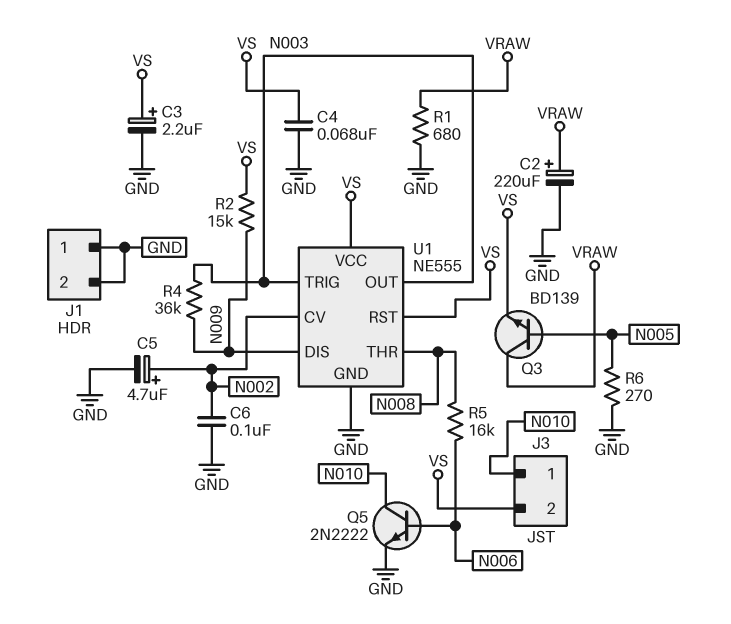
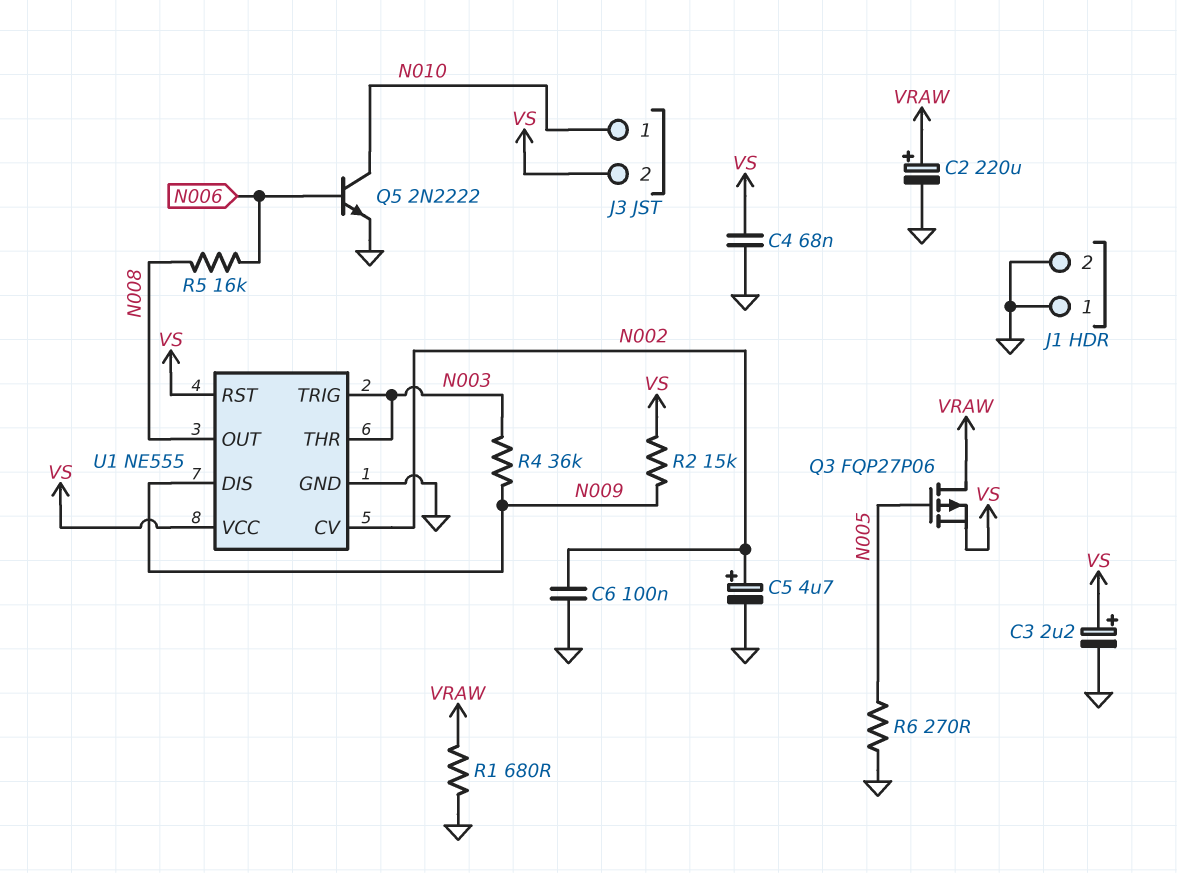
Q3: NPN BD139 (B N005, C VRAW, E VS) -> PMOS FQP27P06 (G N005, D VRAW, S VS)
U1 pin OUT: N003 -> N008
U1 pin THR: N008 -> N003

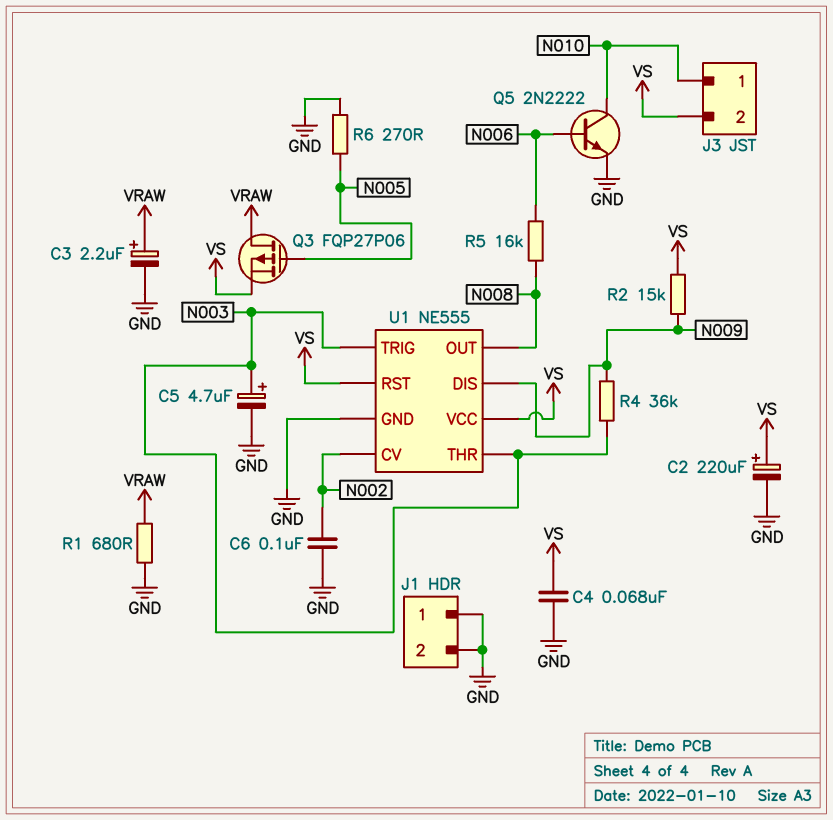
C2: 220uF (plus VRAW, minus GND) -> 220uF (plus VS, minus GND)
C3: 2.2uF (plus VS, minus GND) -> 2.2uF (plus VRAW, minus GND)
C5: 4.7uF (plus N002, minus GND) -> 4.7uF (plus N003, minus GND)

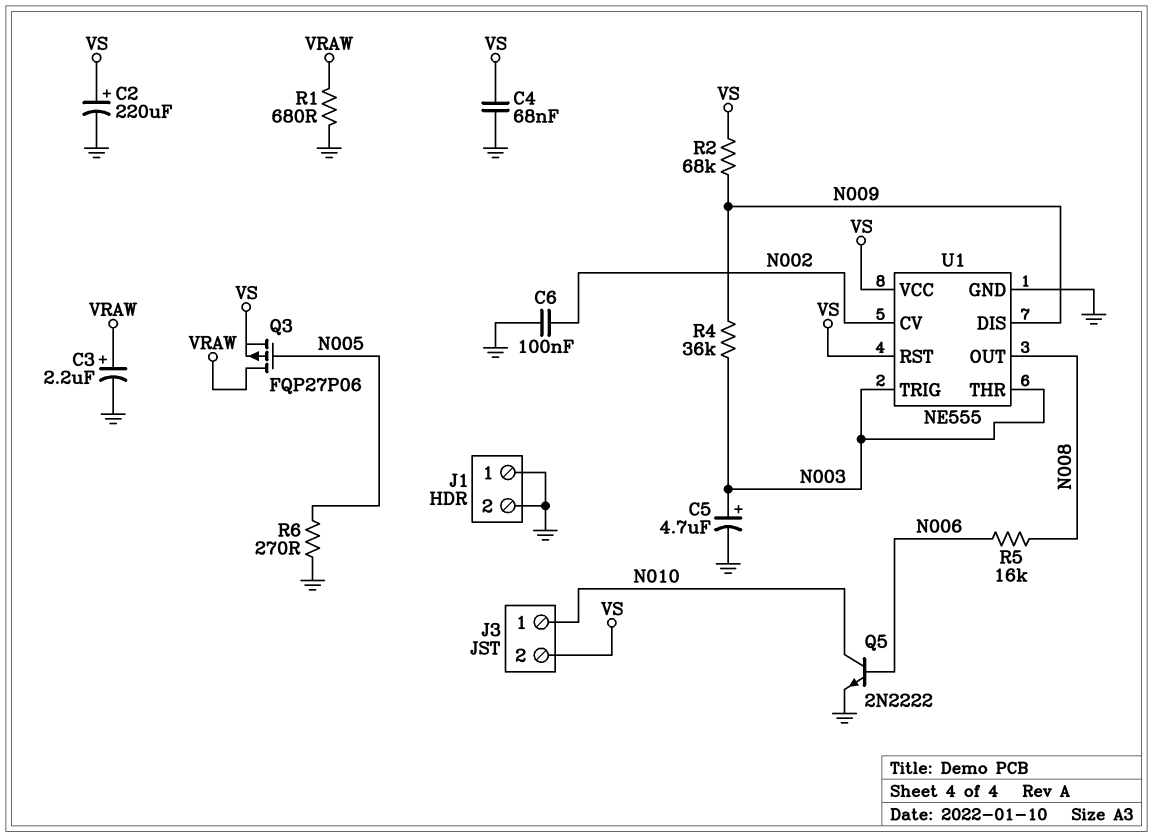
R2: 15k (N009, VS) -> 68k (N009, VS)

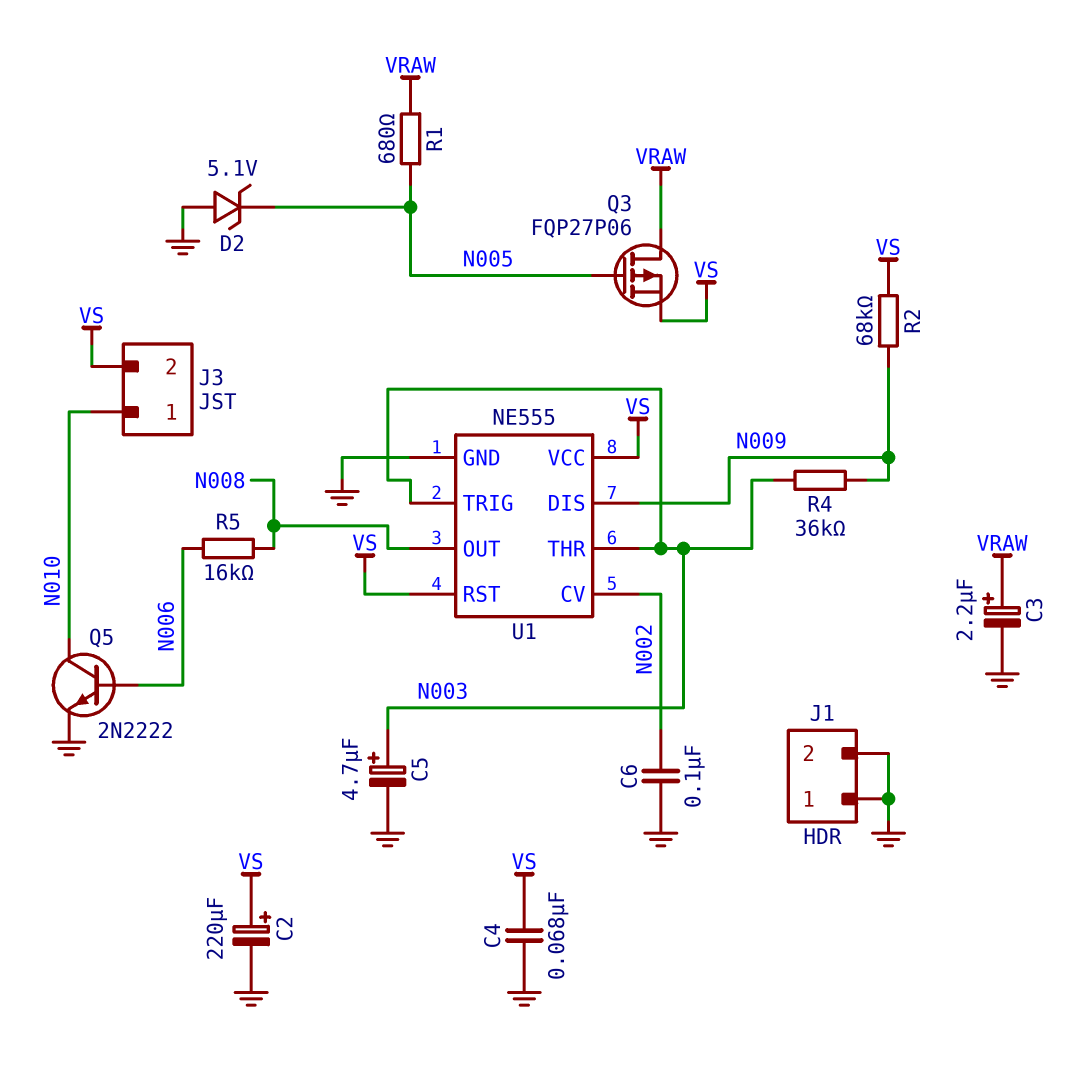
D2: none -> zener 5.1V (A GND, K N005)
R1: 680 (GND, VRAW) -> 680 (N005, VRAW)
R6: 270 (GND, N005) -> none

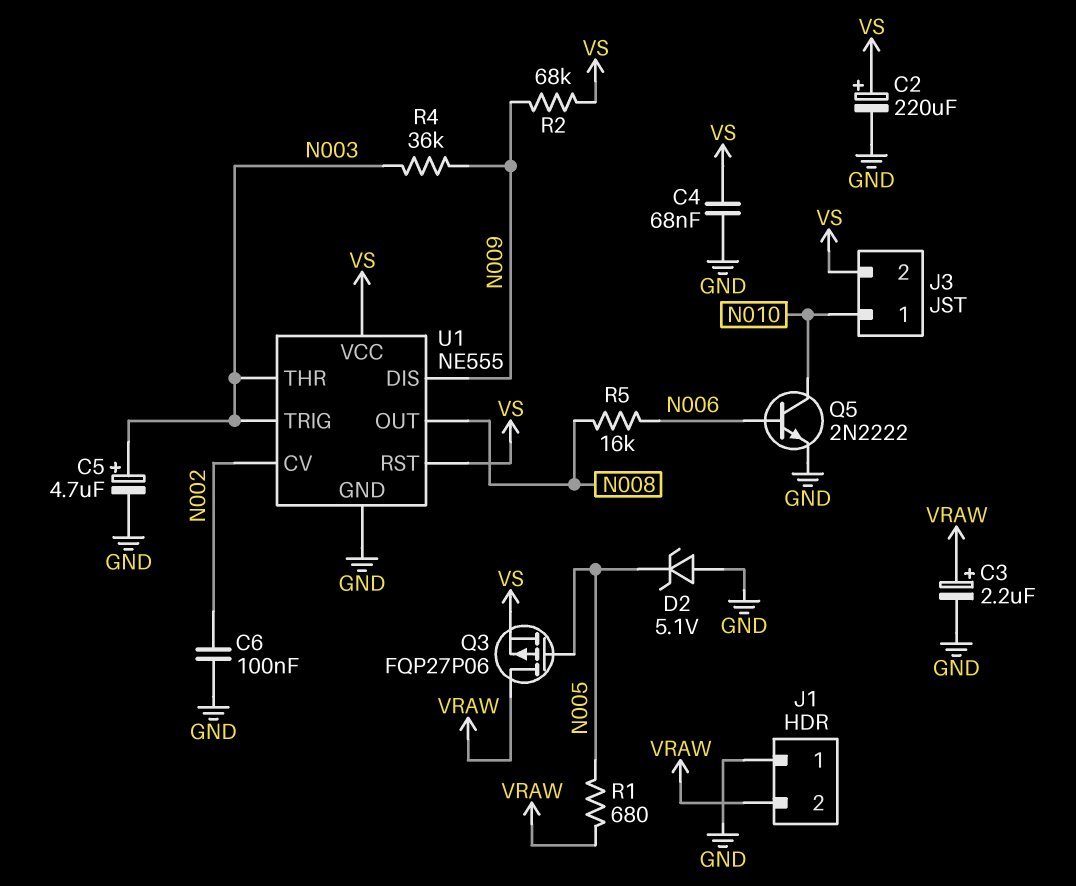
J1 pin 2: GND -> VRAW

